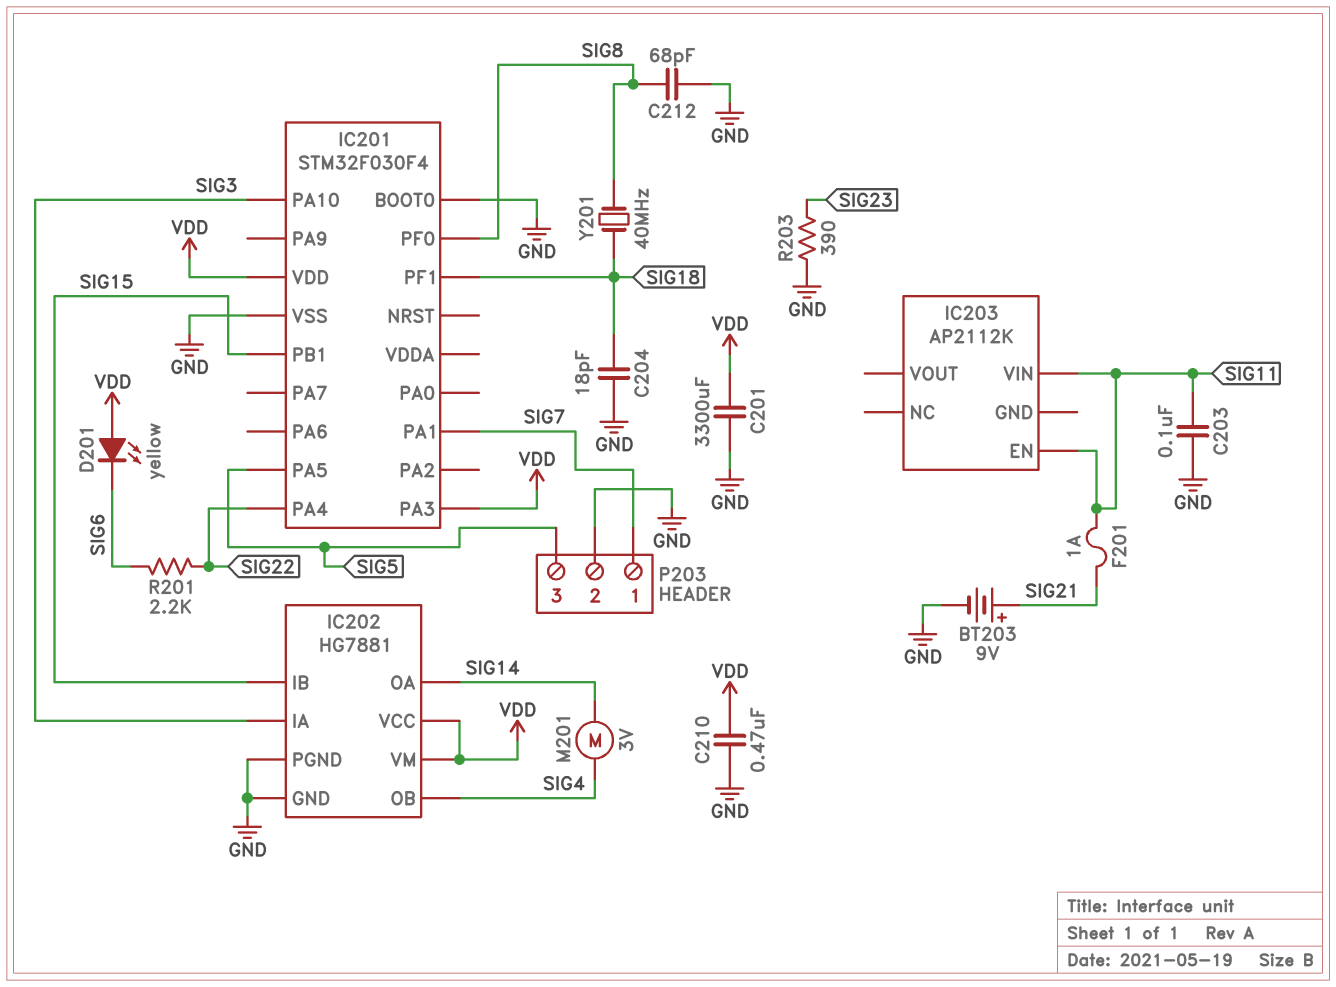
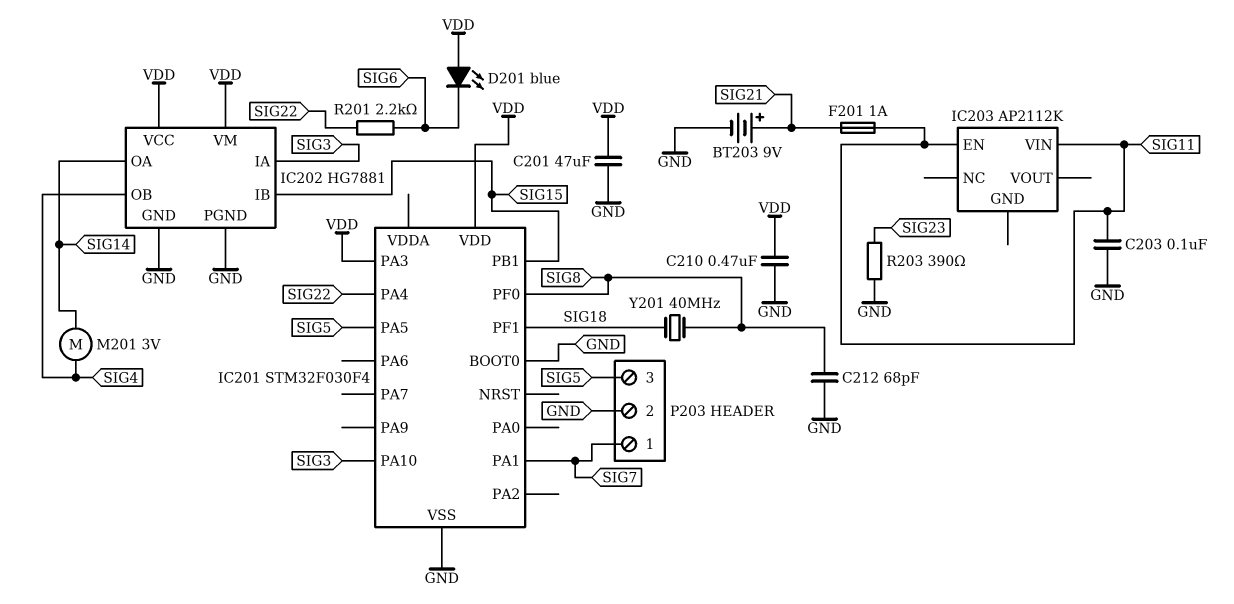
C201: 3300uF (GND, VDD) -> 47uF (GND, VDD)
C204: 18pF (GND, SIG18) -> none
D201: LED yellow (A VDD, K SIG6) -> LED blue (A VDD, K SIG6)

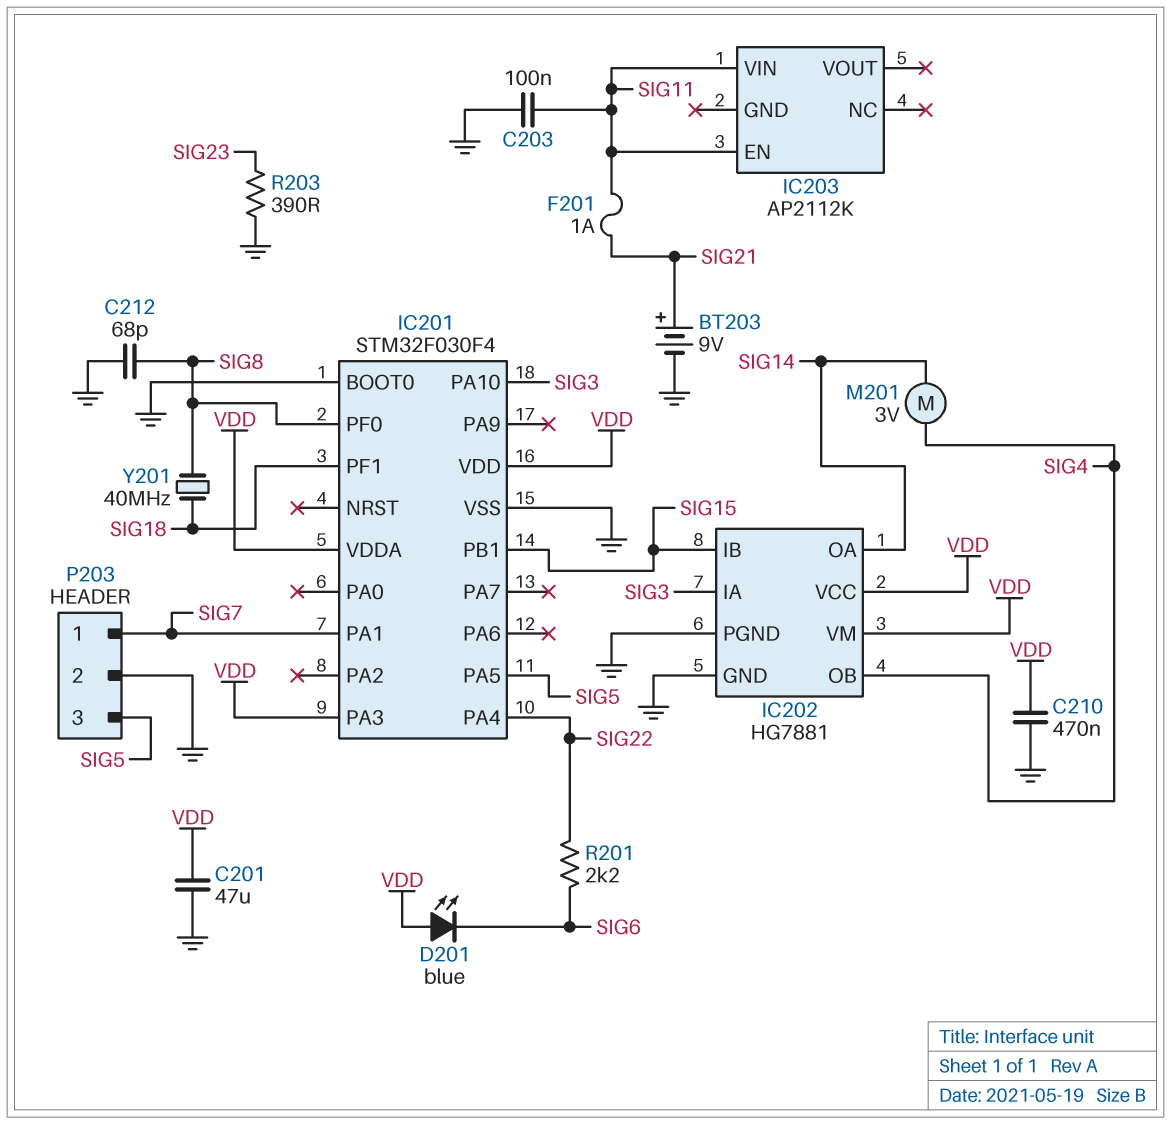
IC201 pin VDDA: none -> VDD

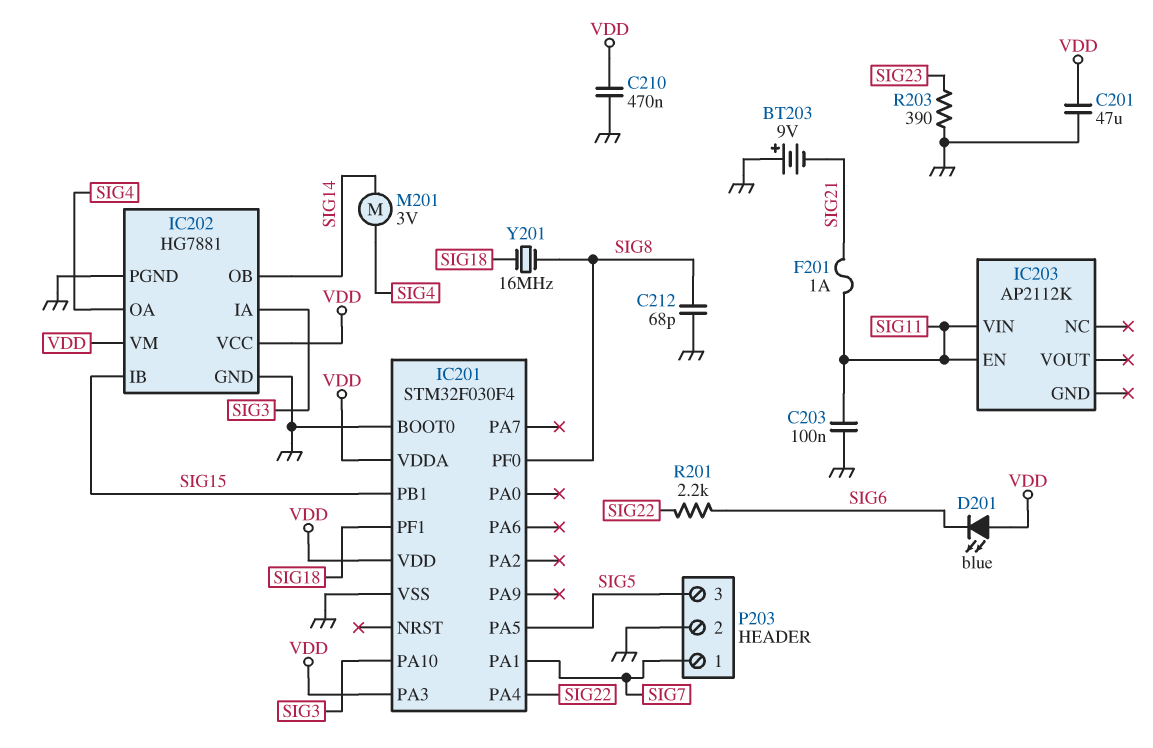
BT203: 9V (plus SIG21, minus GND) -> 9V (plus GND, minus SIG21)
IC202 pin OA: SIG14 -> SIG4
IC202 pin OB: SIG4 -> SIG14
Y201: 40MHz (SIG8, SIG18) -> 16MHz (SIG8, SIG18)

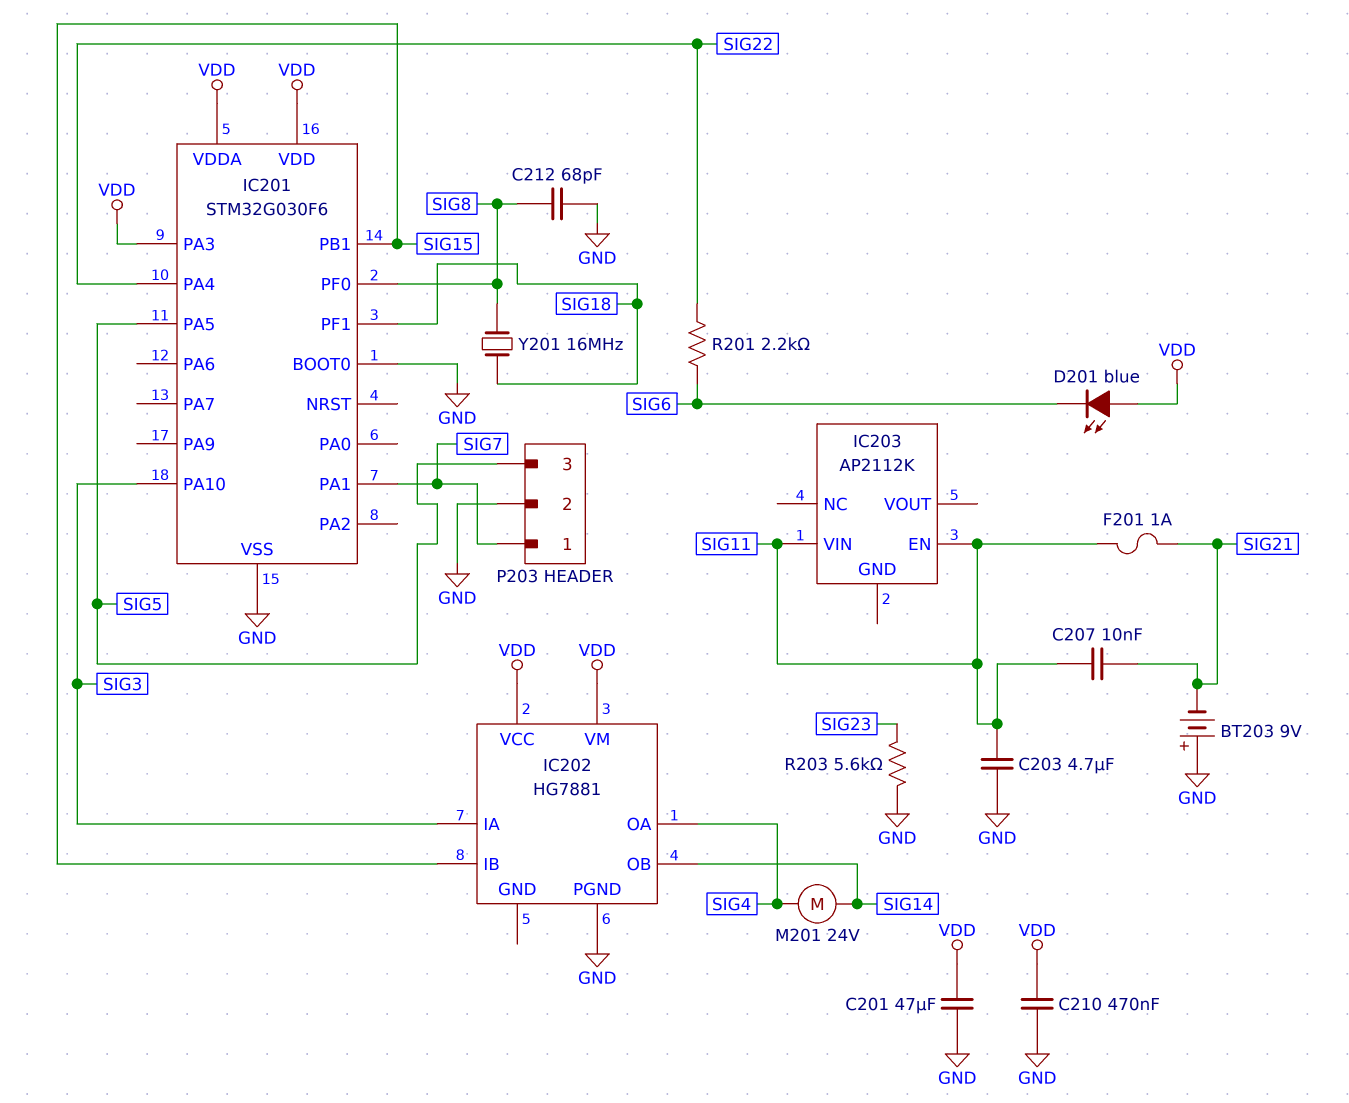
C203: 100nF (GND, SIG11) -> 4.7uF (GND, SIG11)
C207: none -> 10nF (SIG11, SIG21)
IC201: STM32F030F4 -> STM32G030F6
IC202 pin GND: GND -> none
M201: motor 3V (SIG4, SIG14) -> motor 24V (SIG4, SIG14)
R203: 390 (GND, SIG23) -> 5.6k (GND, SIG23)

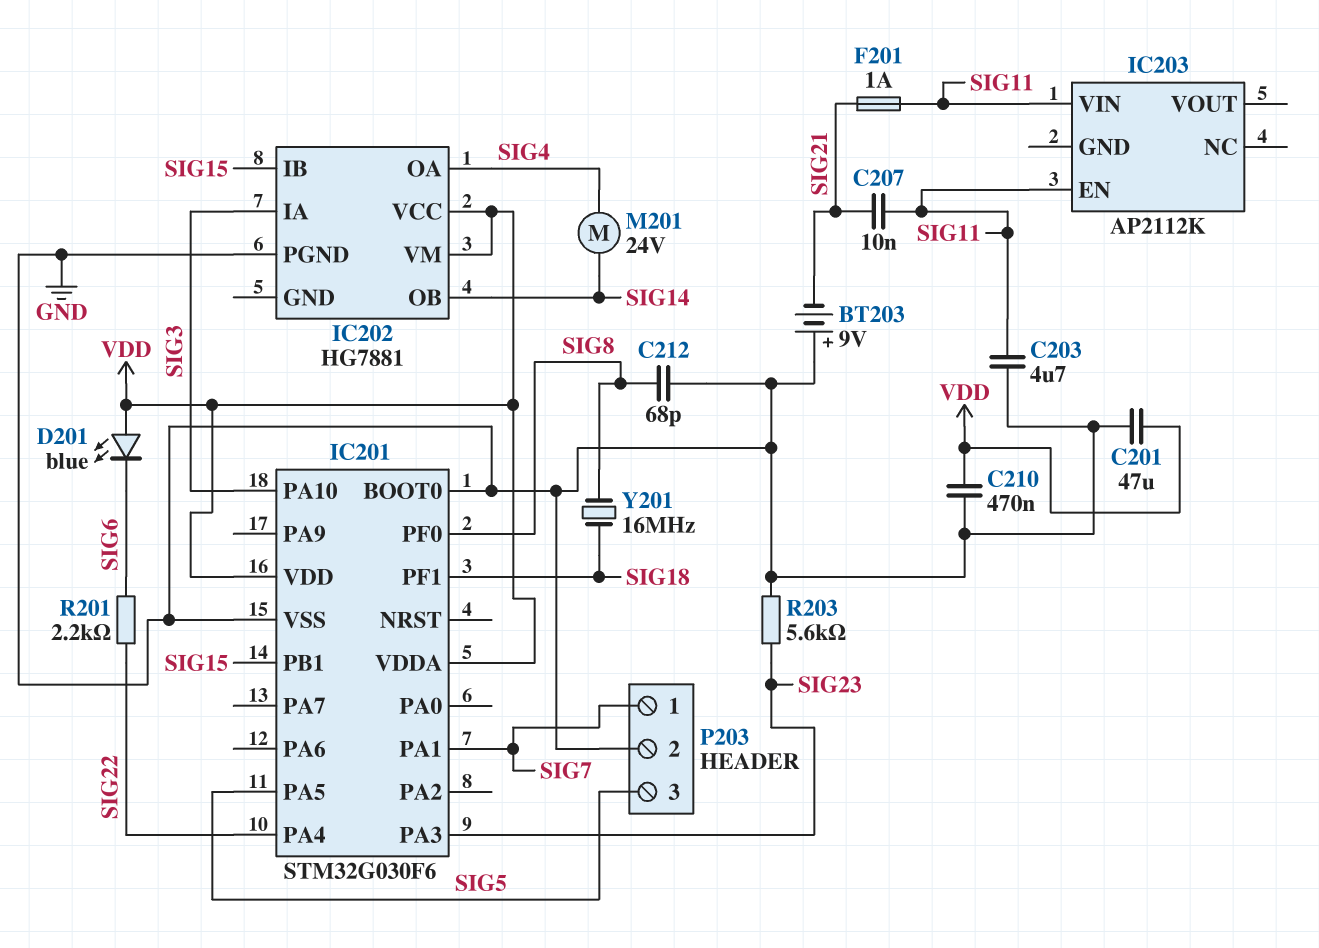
IC201 pin PA3: VDD -> SIG23

